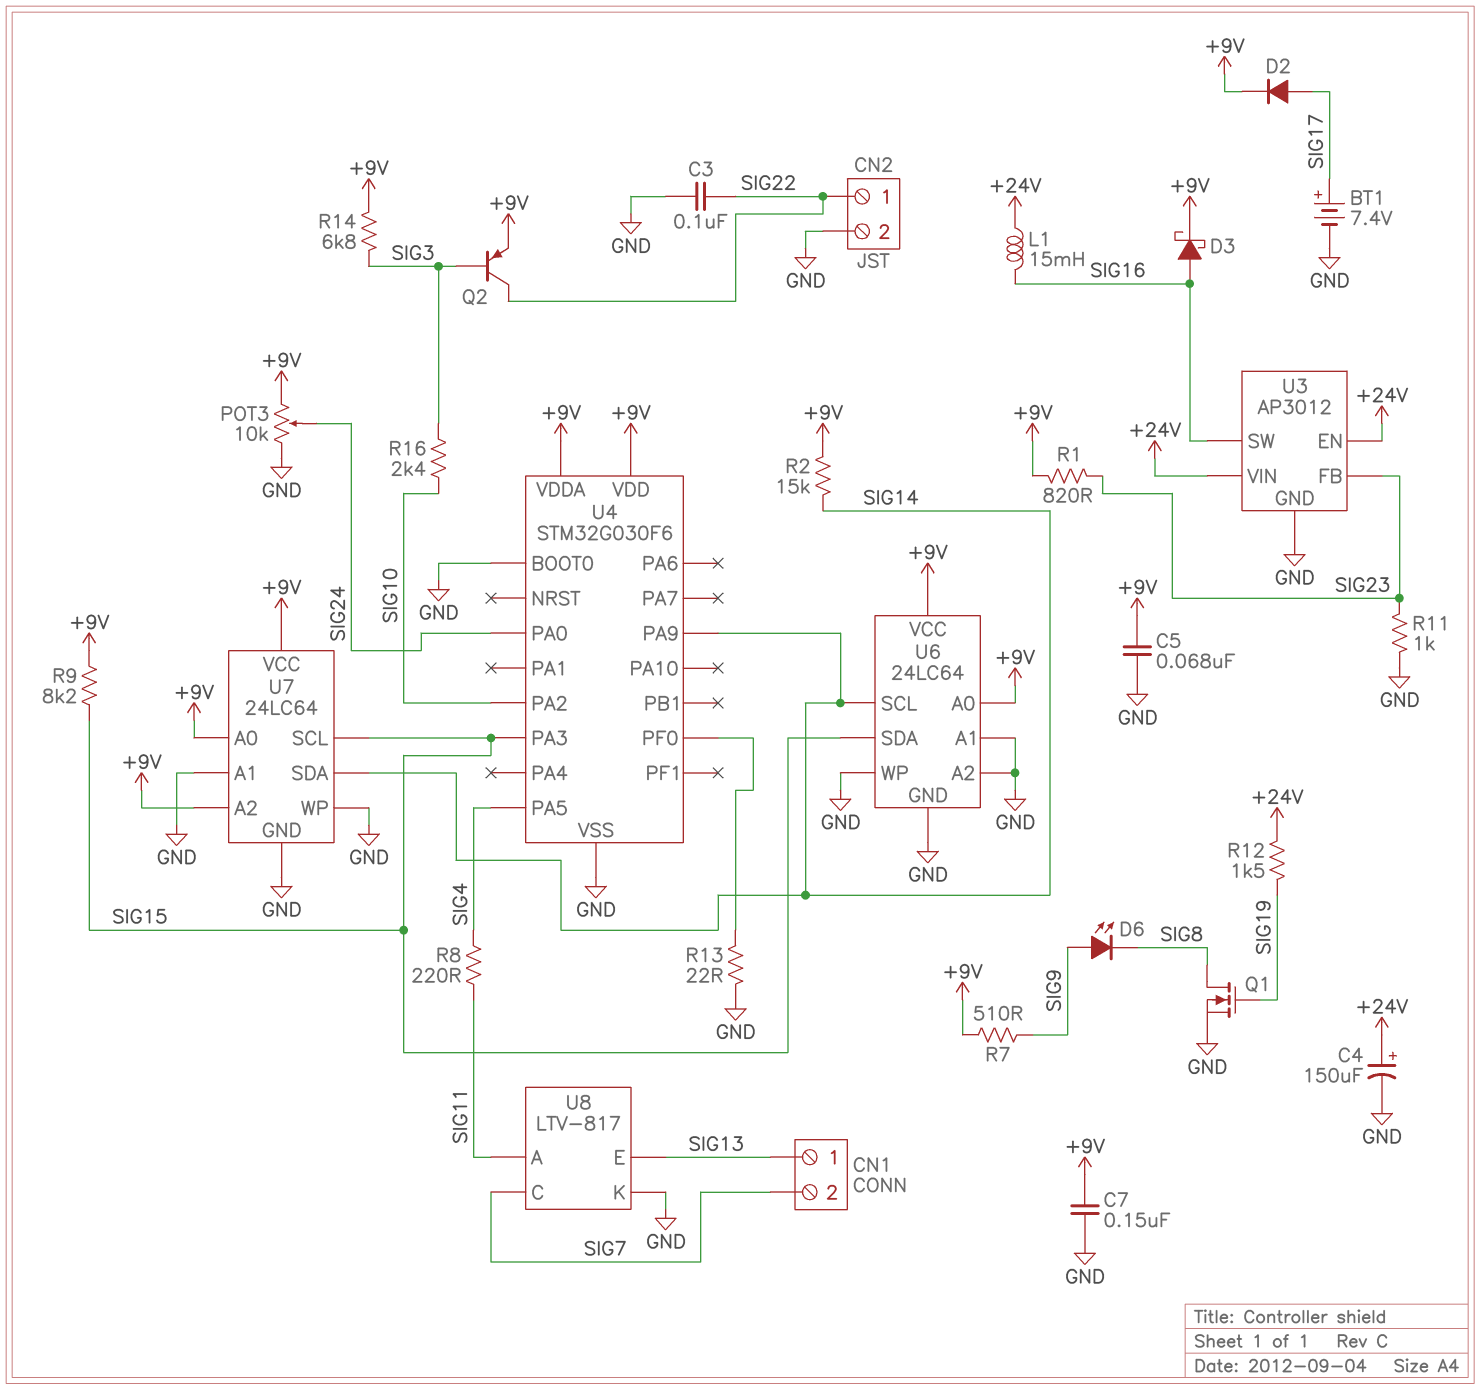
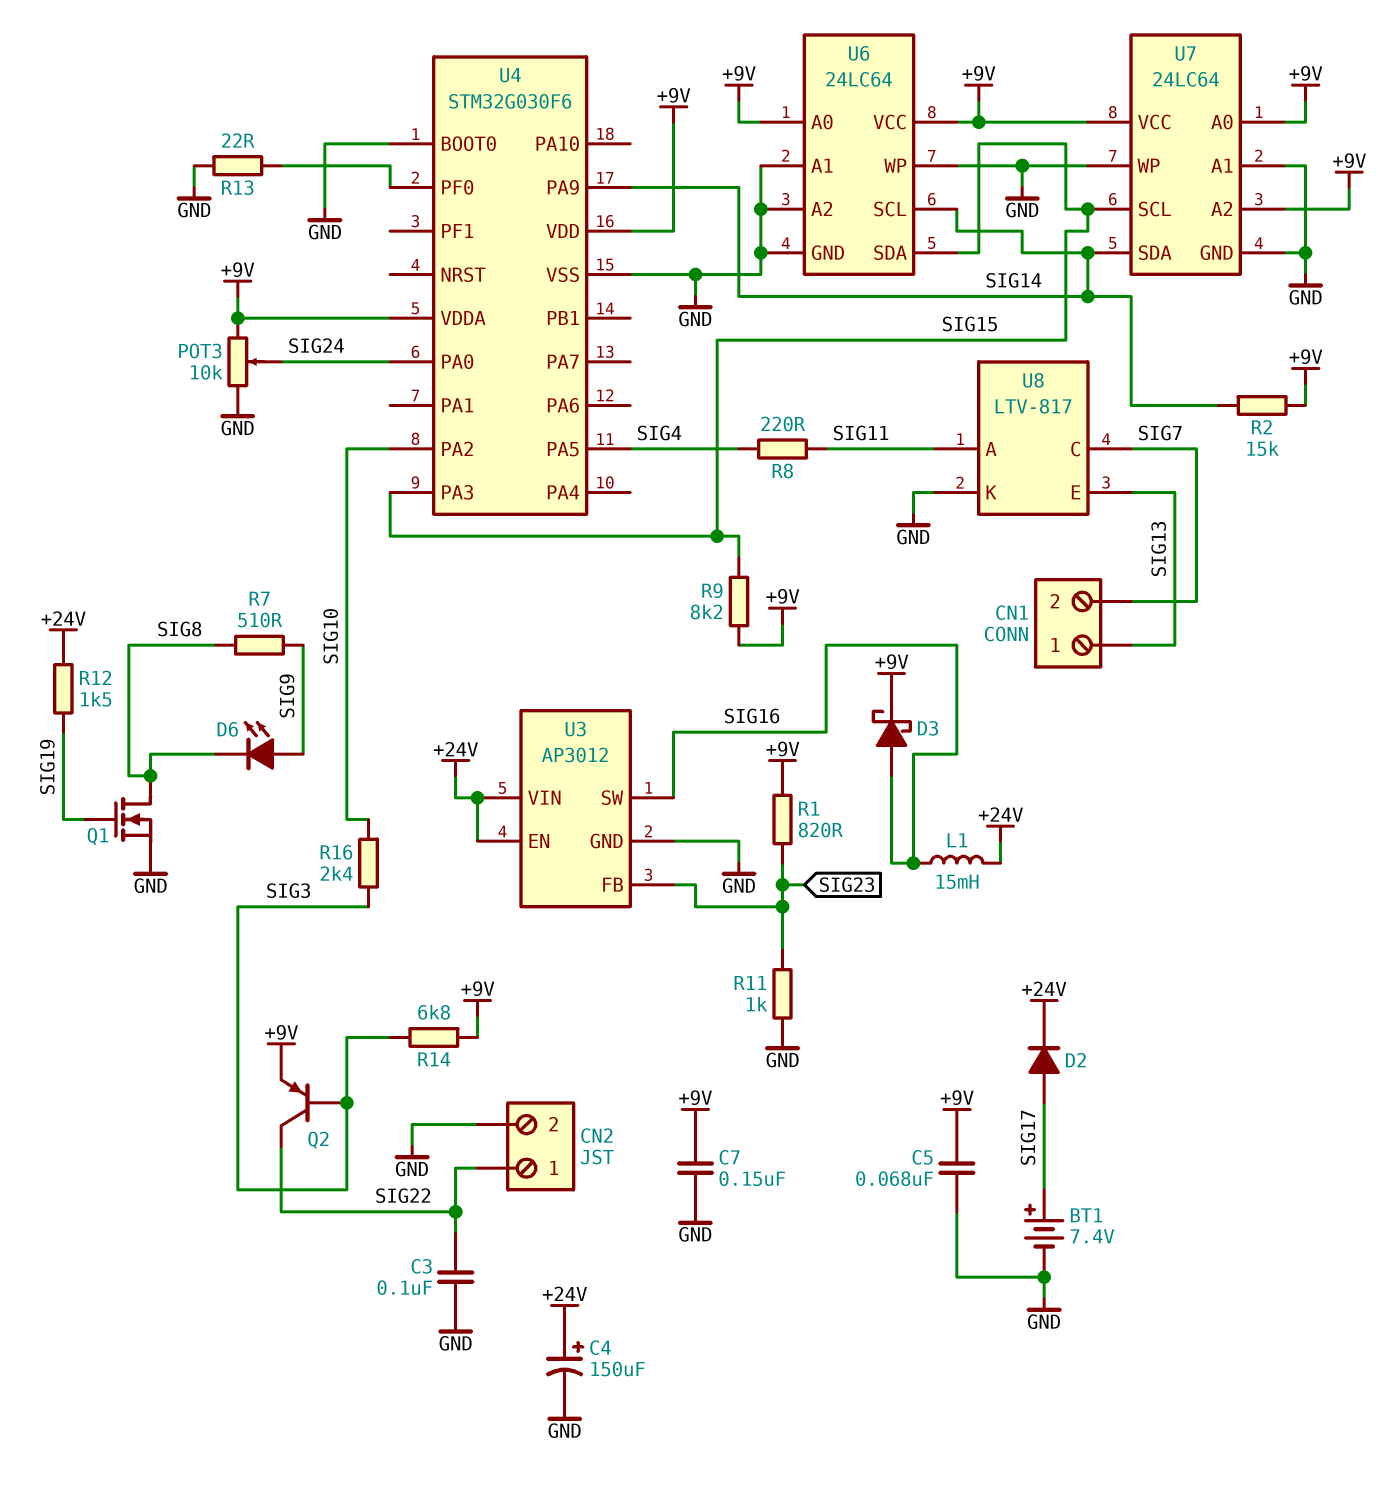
D2: diode (A SIG17, K +9V) -> diode (A SIG17, K +24V)
R7: 510 (+9V, SIG9) -> 510 (SIG8, SIG9)

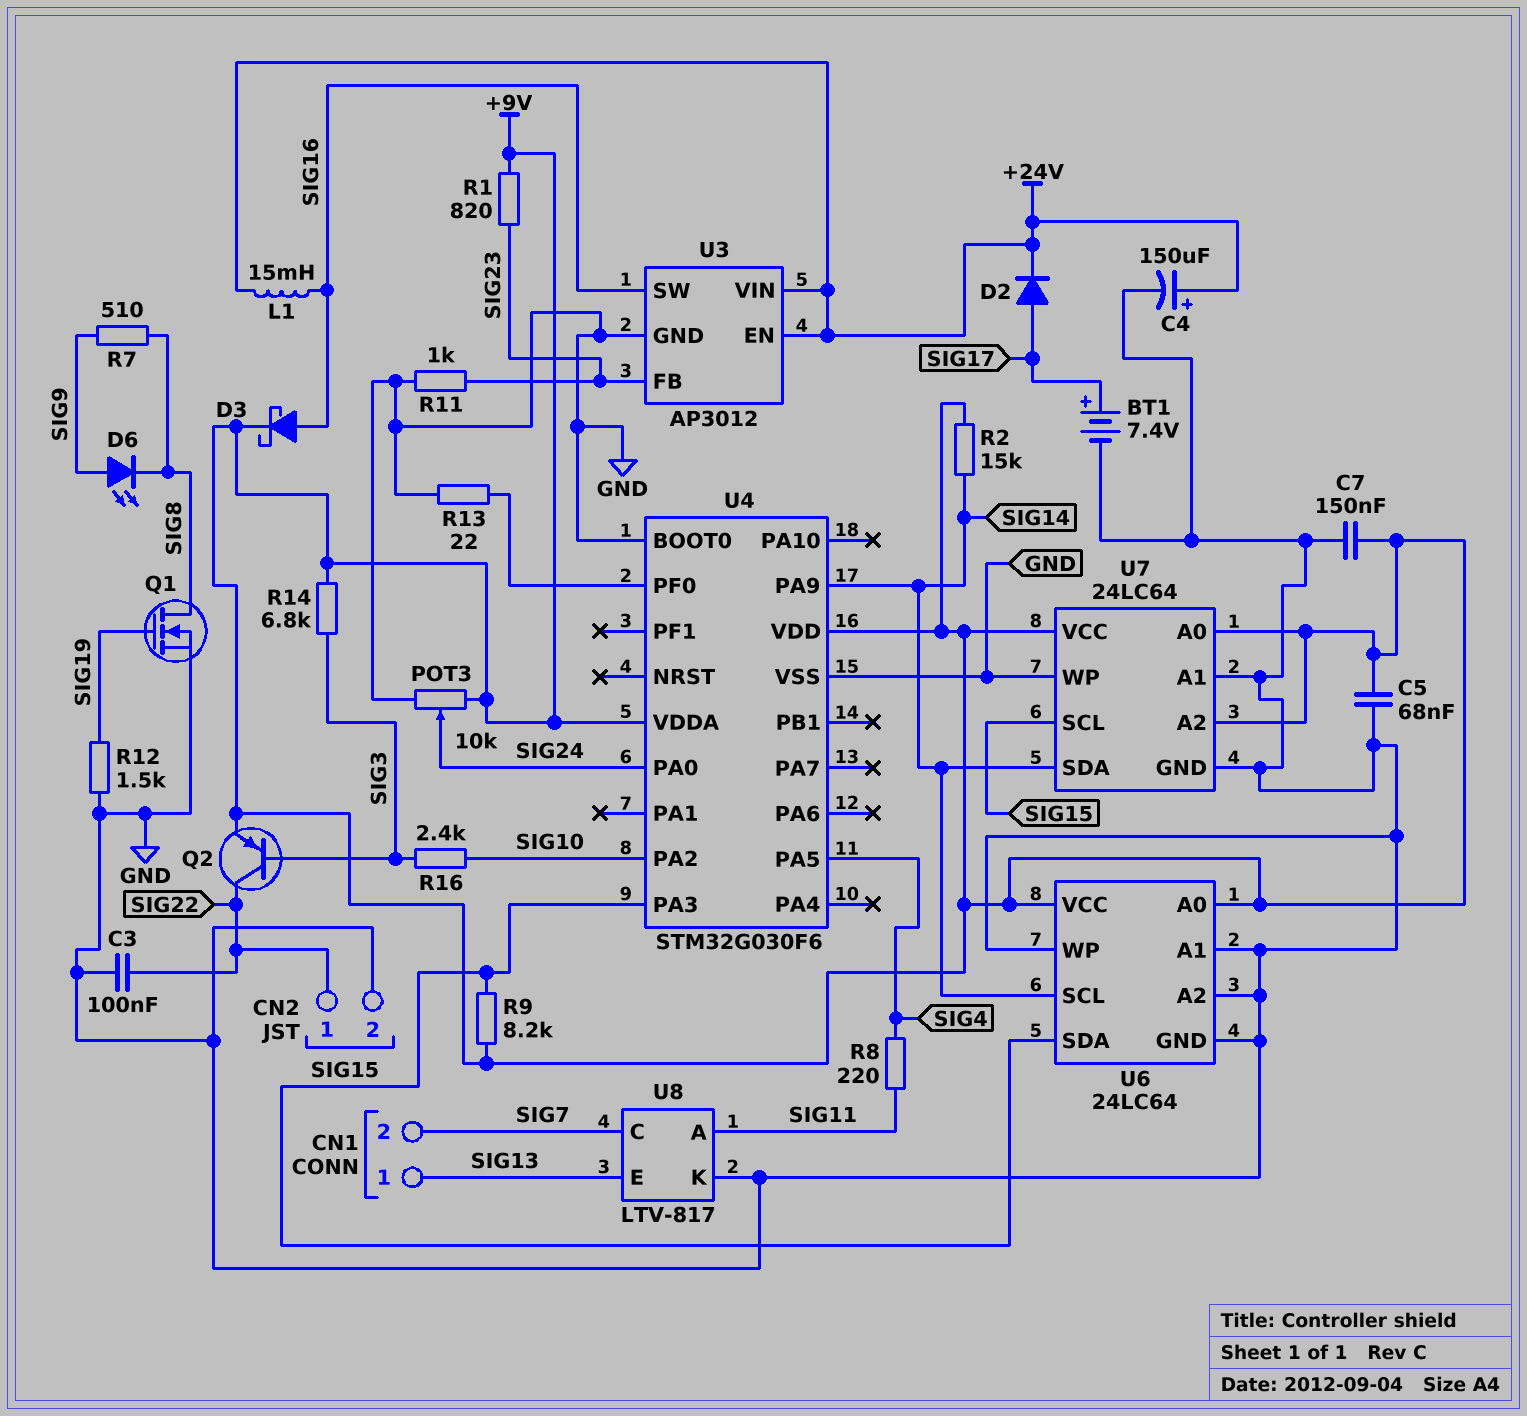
R12: 1.5k (+24V, SIG19) -> 1.5k (GND, SIG19)

